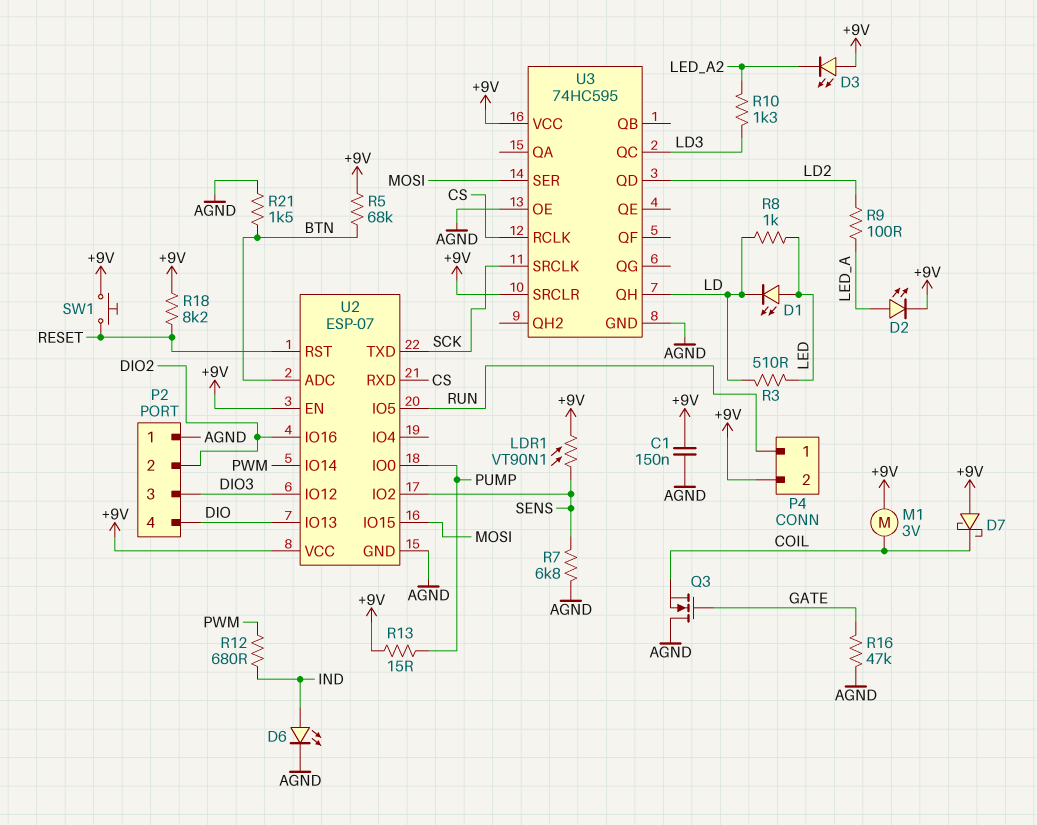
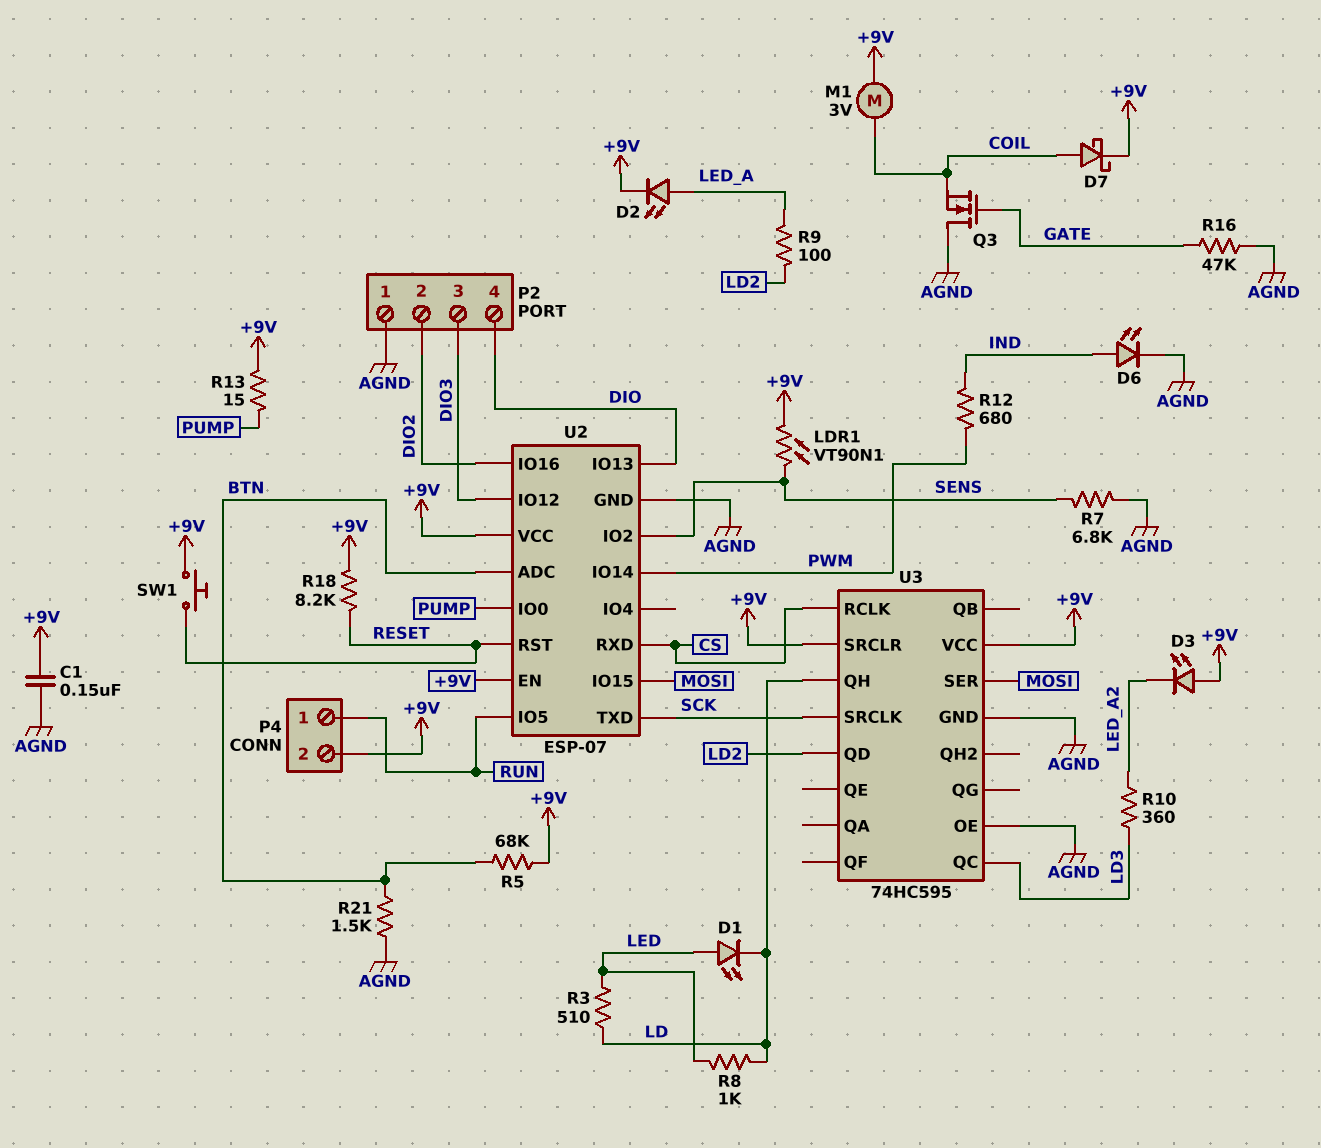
D7: schottky (A +9V, K COIL) -> schottky (A COIL, K +9V)
R10: 1.3k (LD3, LED_A2) -> 360 (LD3, LED_A2)

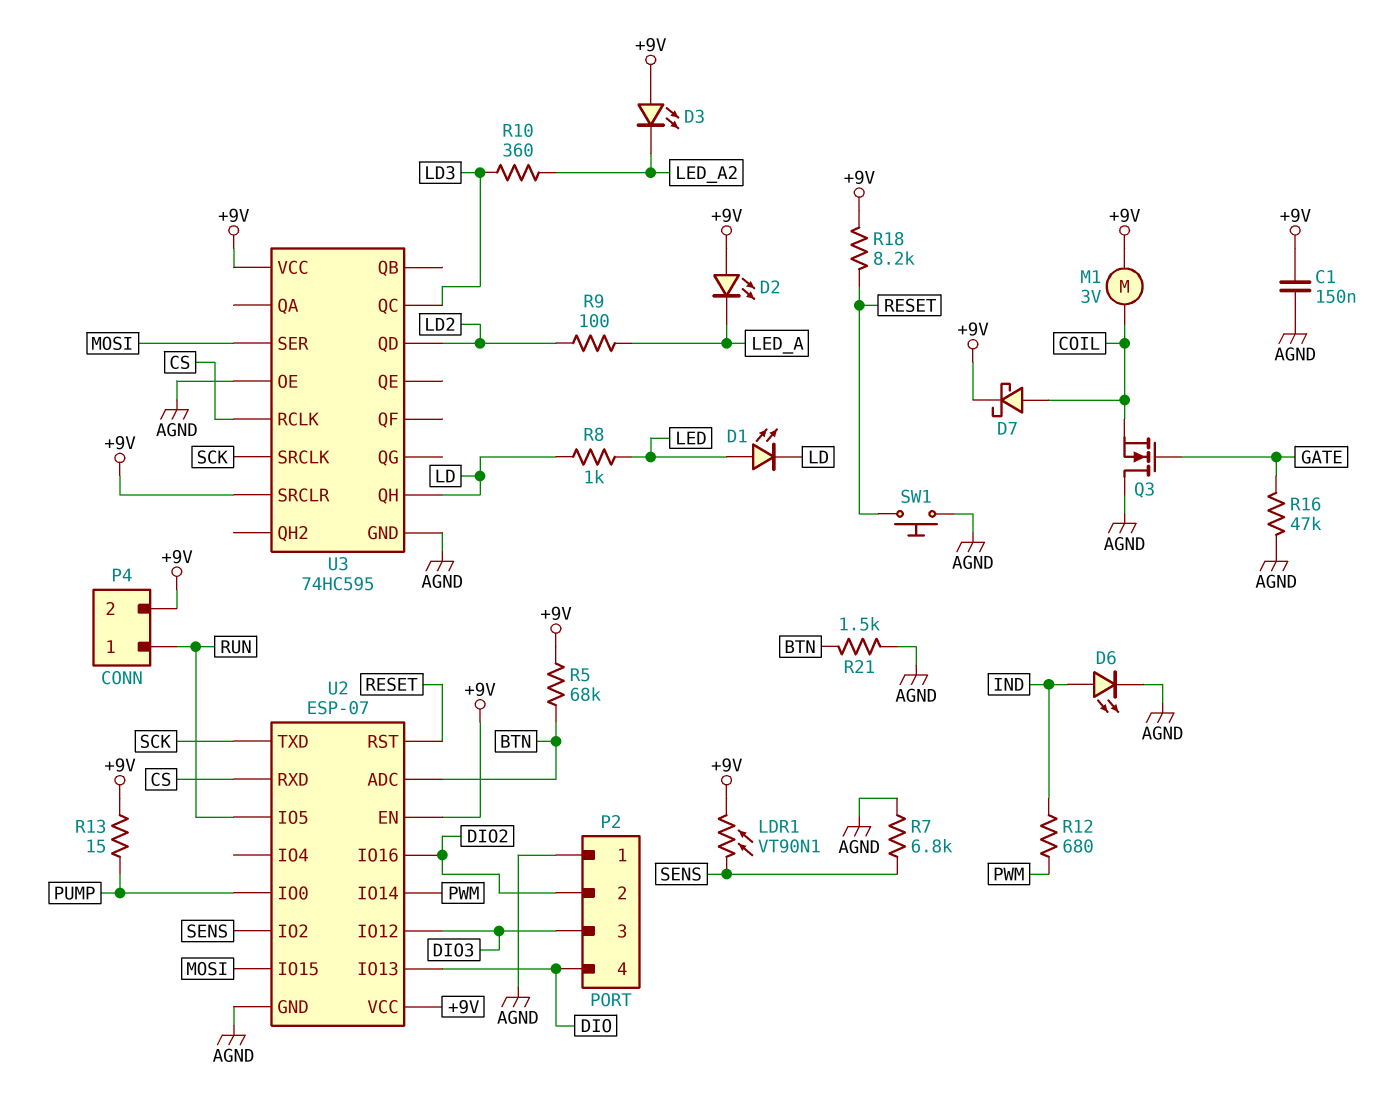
D2: LED (A LED_A, K +9V) -> LED (A +9V, K LED_A)
R3: 510 (LD, LED) -> none
SW1: button (+9V, RESET) -> button (AGND, RESET)

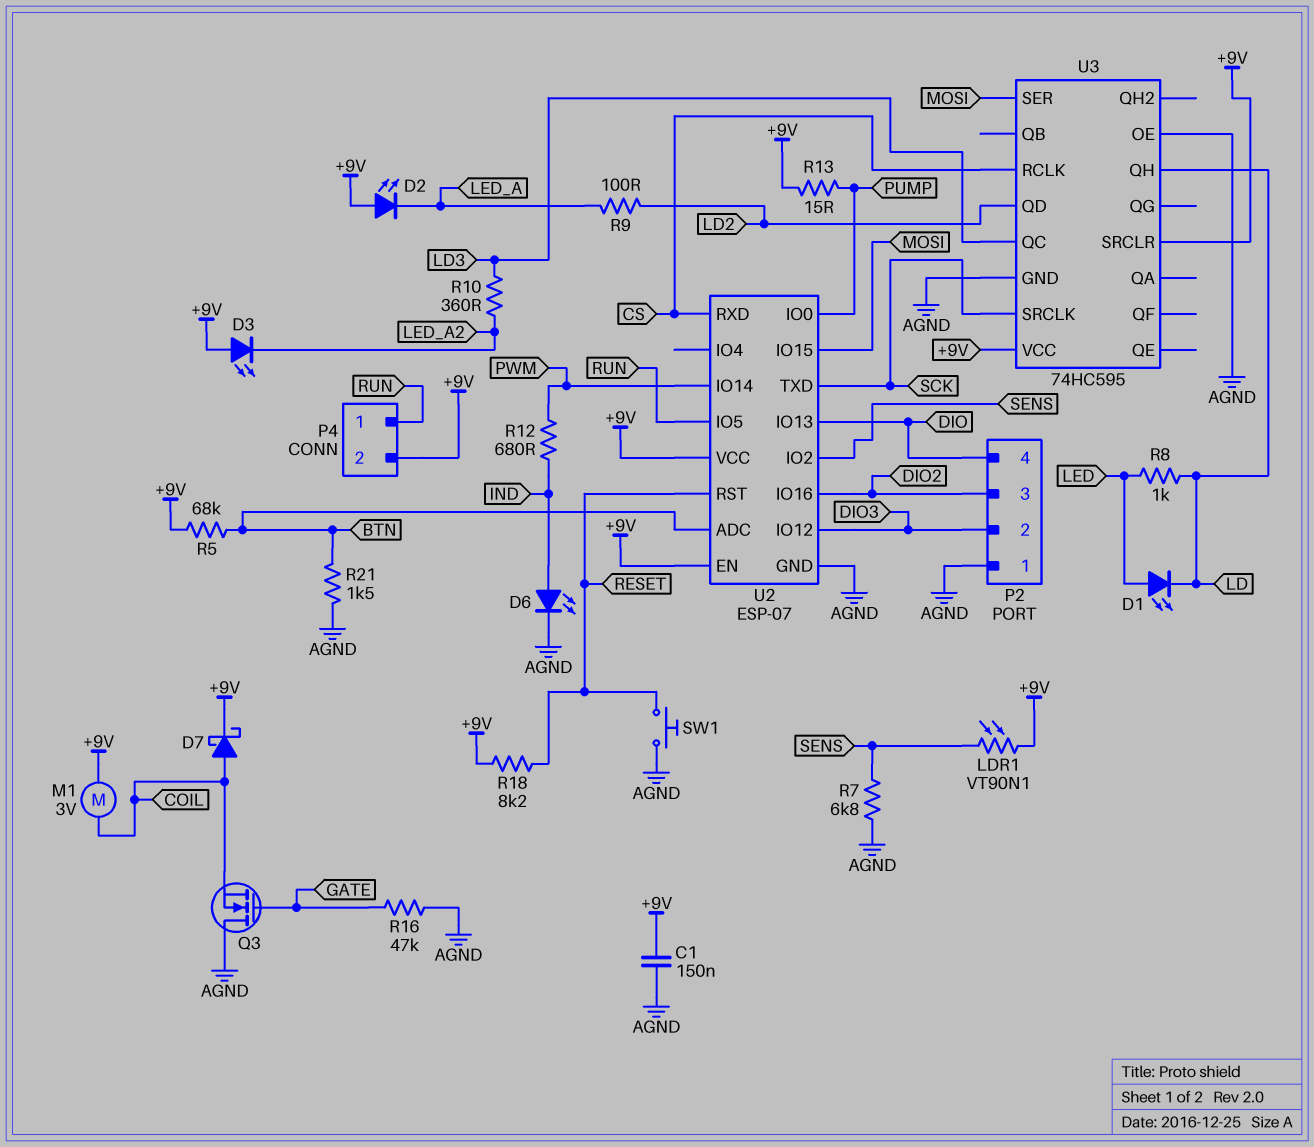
P2 pin 2: DIO2 -> DIO3
P2 pin 3: DIO3 -> DIO2

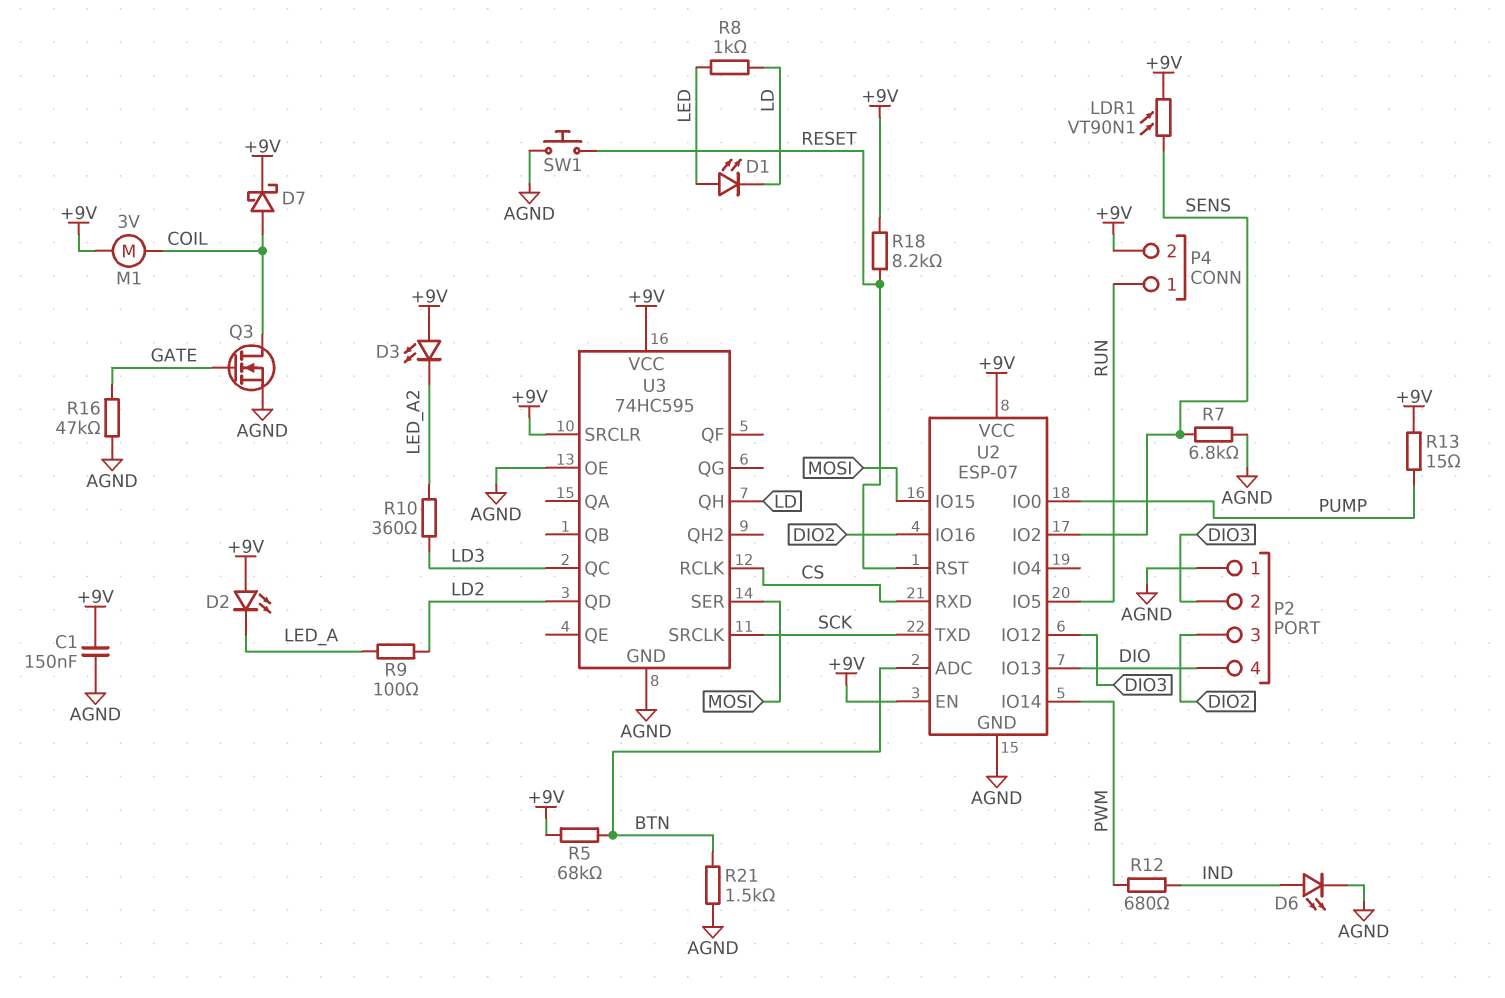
Q3: NMOS (G GATE, D AGND, S COIL) -> NMOS (G GATE, D COIL, S AGND)

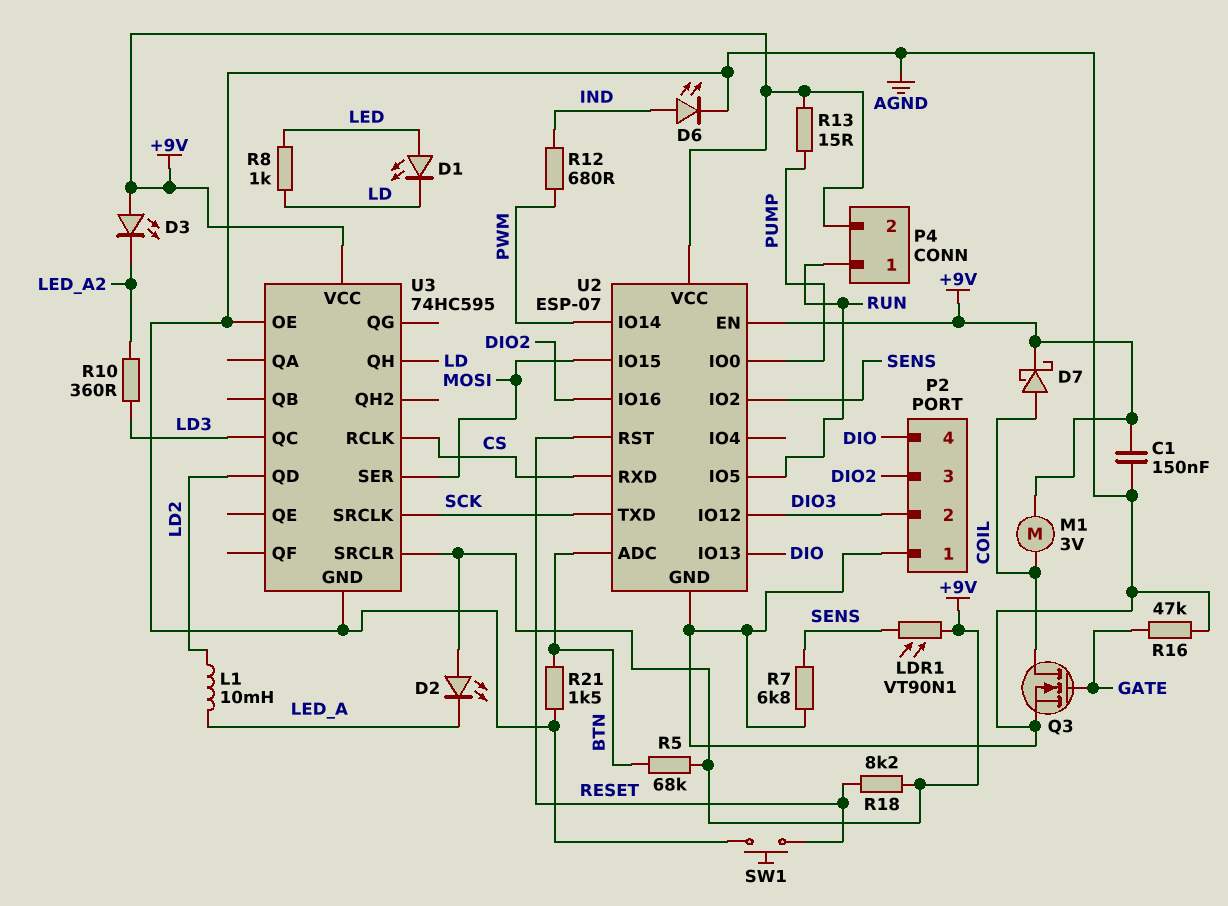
L1: none -> 10mH (LD2, LED_A)
R9: 100 (LD2, LED_A) -> none

